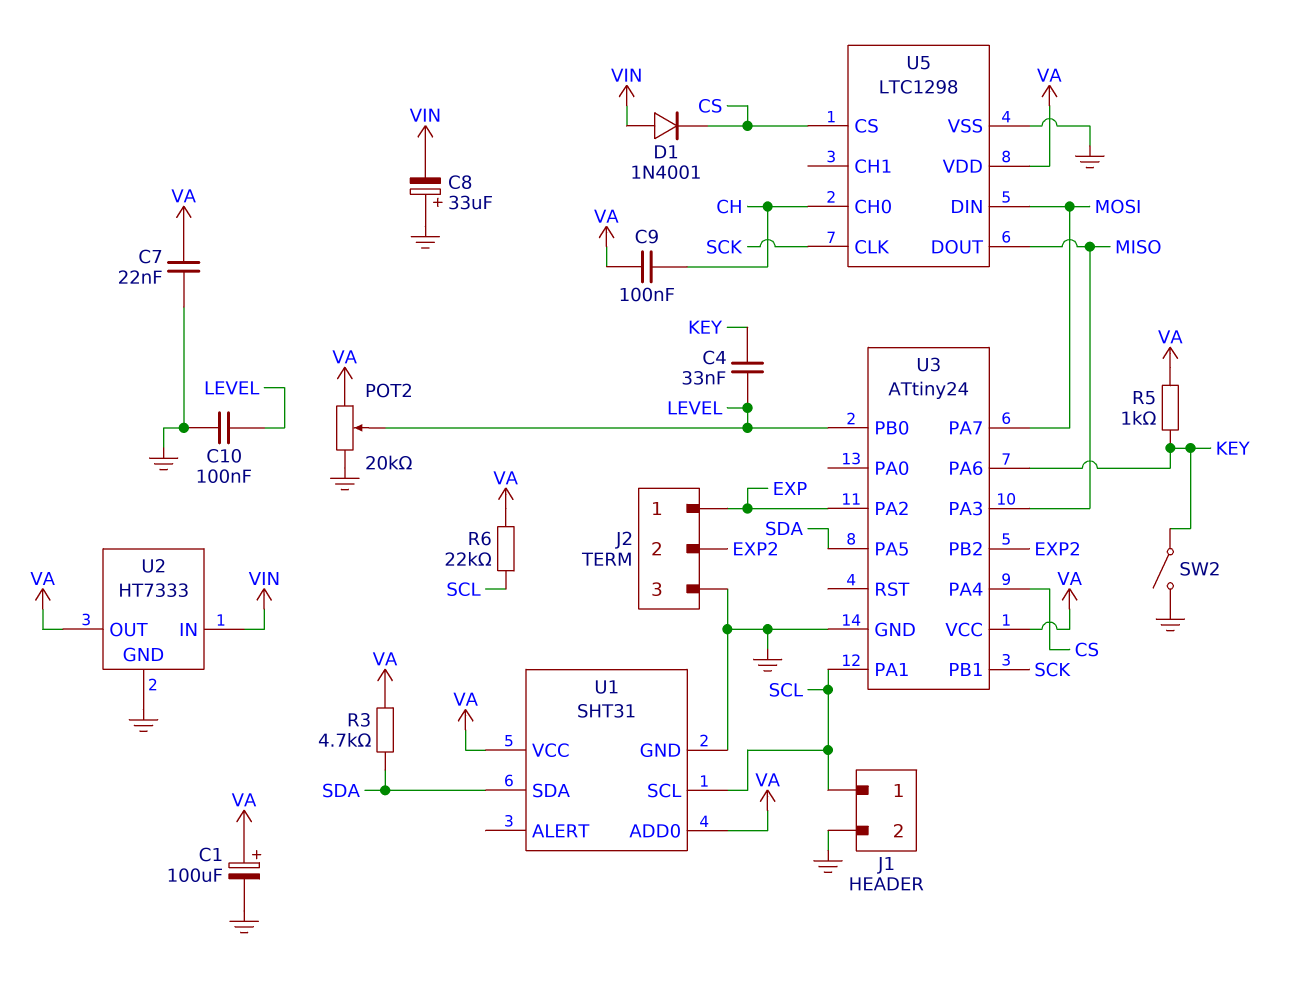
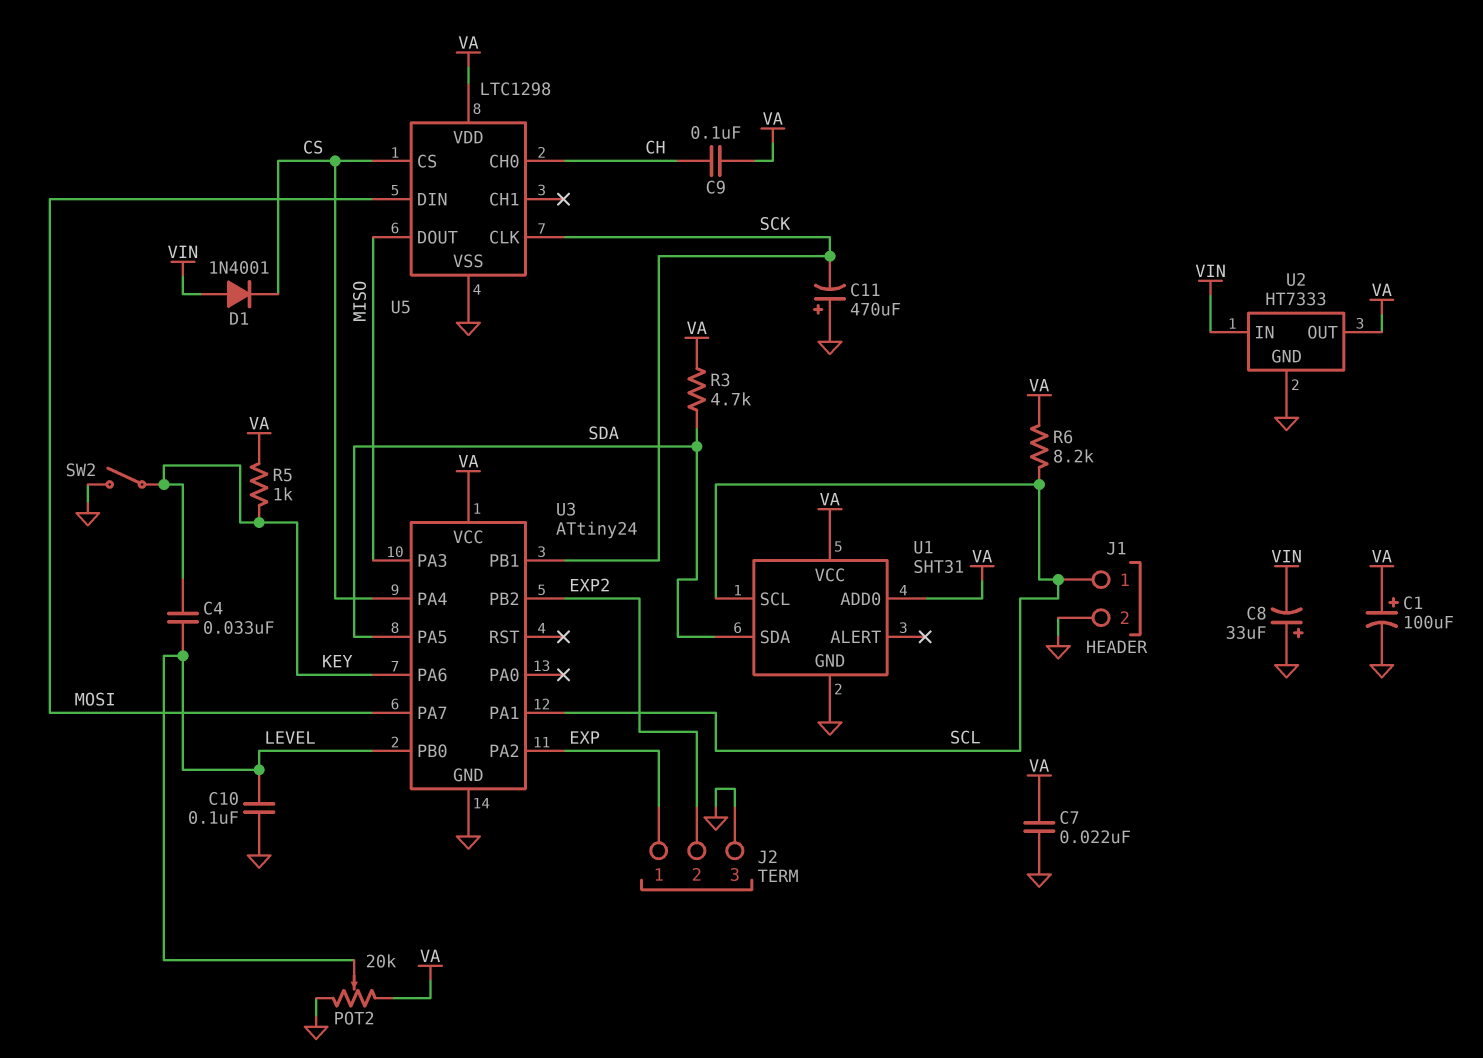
C11: none -> 470uF (plus GND, minus SCK)
R6: 22k (SCL, VA) -> 8.2k (SCL, VA)

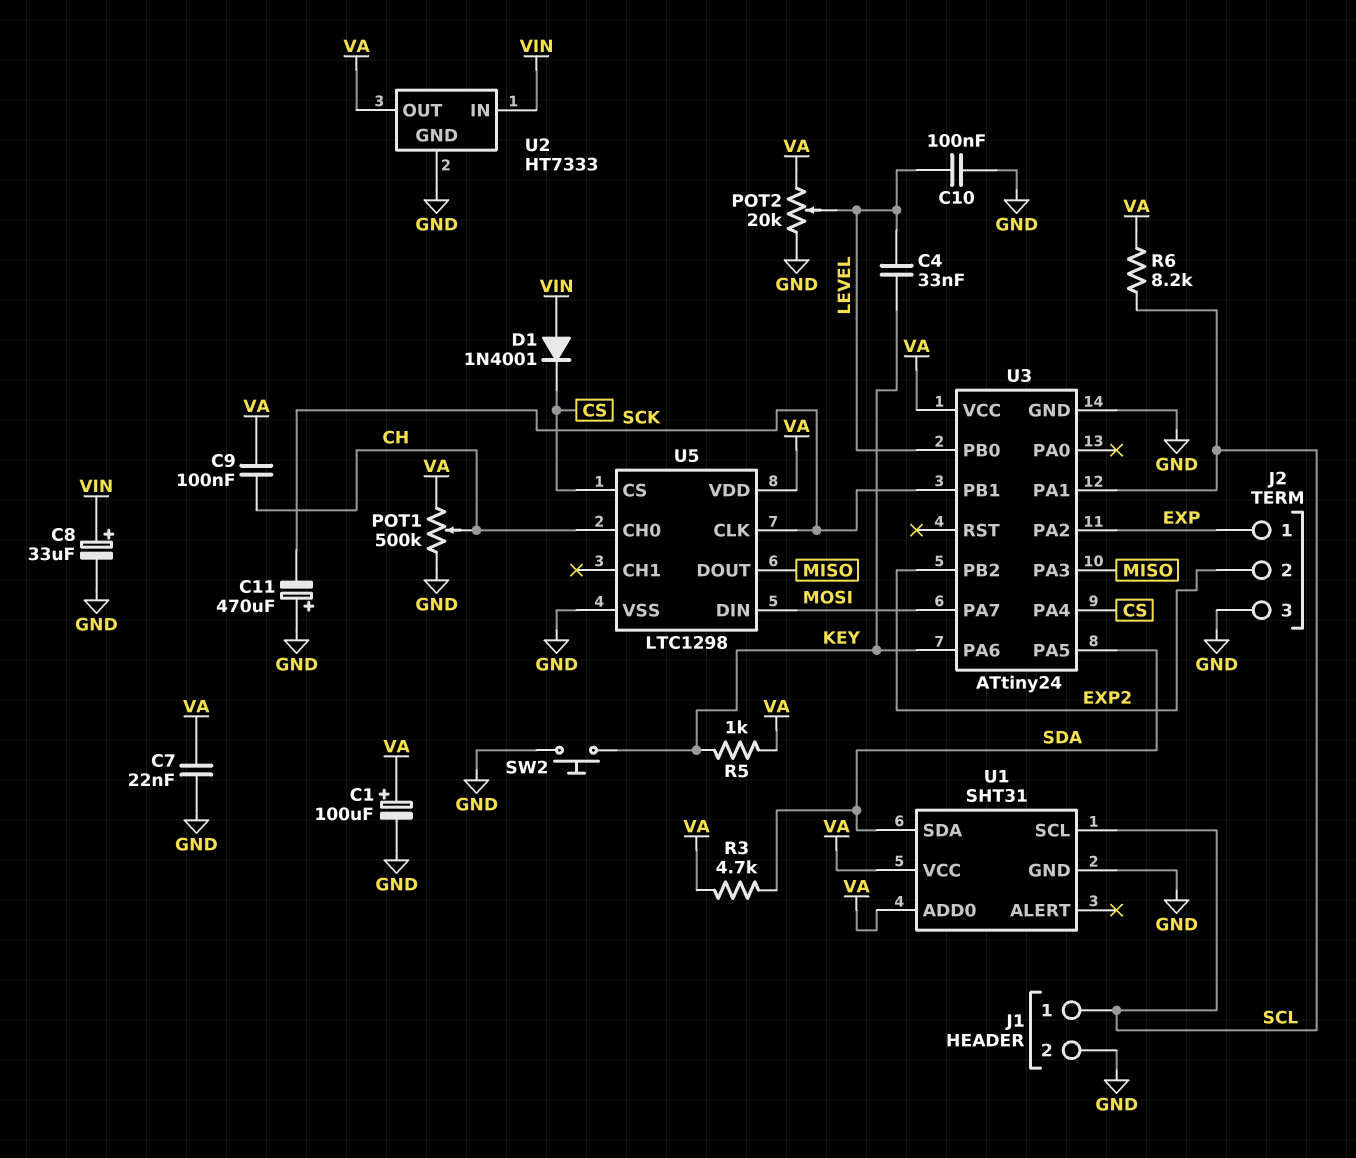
C8: 33uF (plus GND, minus VIN) -> 33uF (plus VIN, minus GND)
POT1: none -> 500k (GND, VA, wiper CH)
SW2: switch (GND, KEY) -> button (GND, KEY)

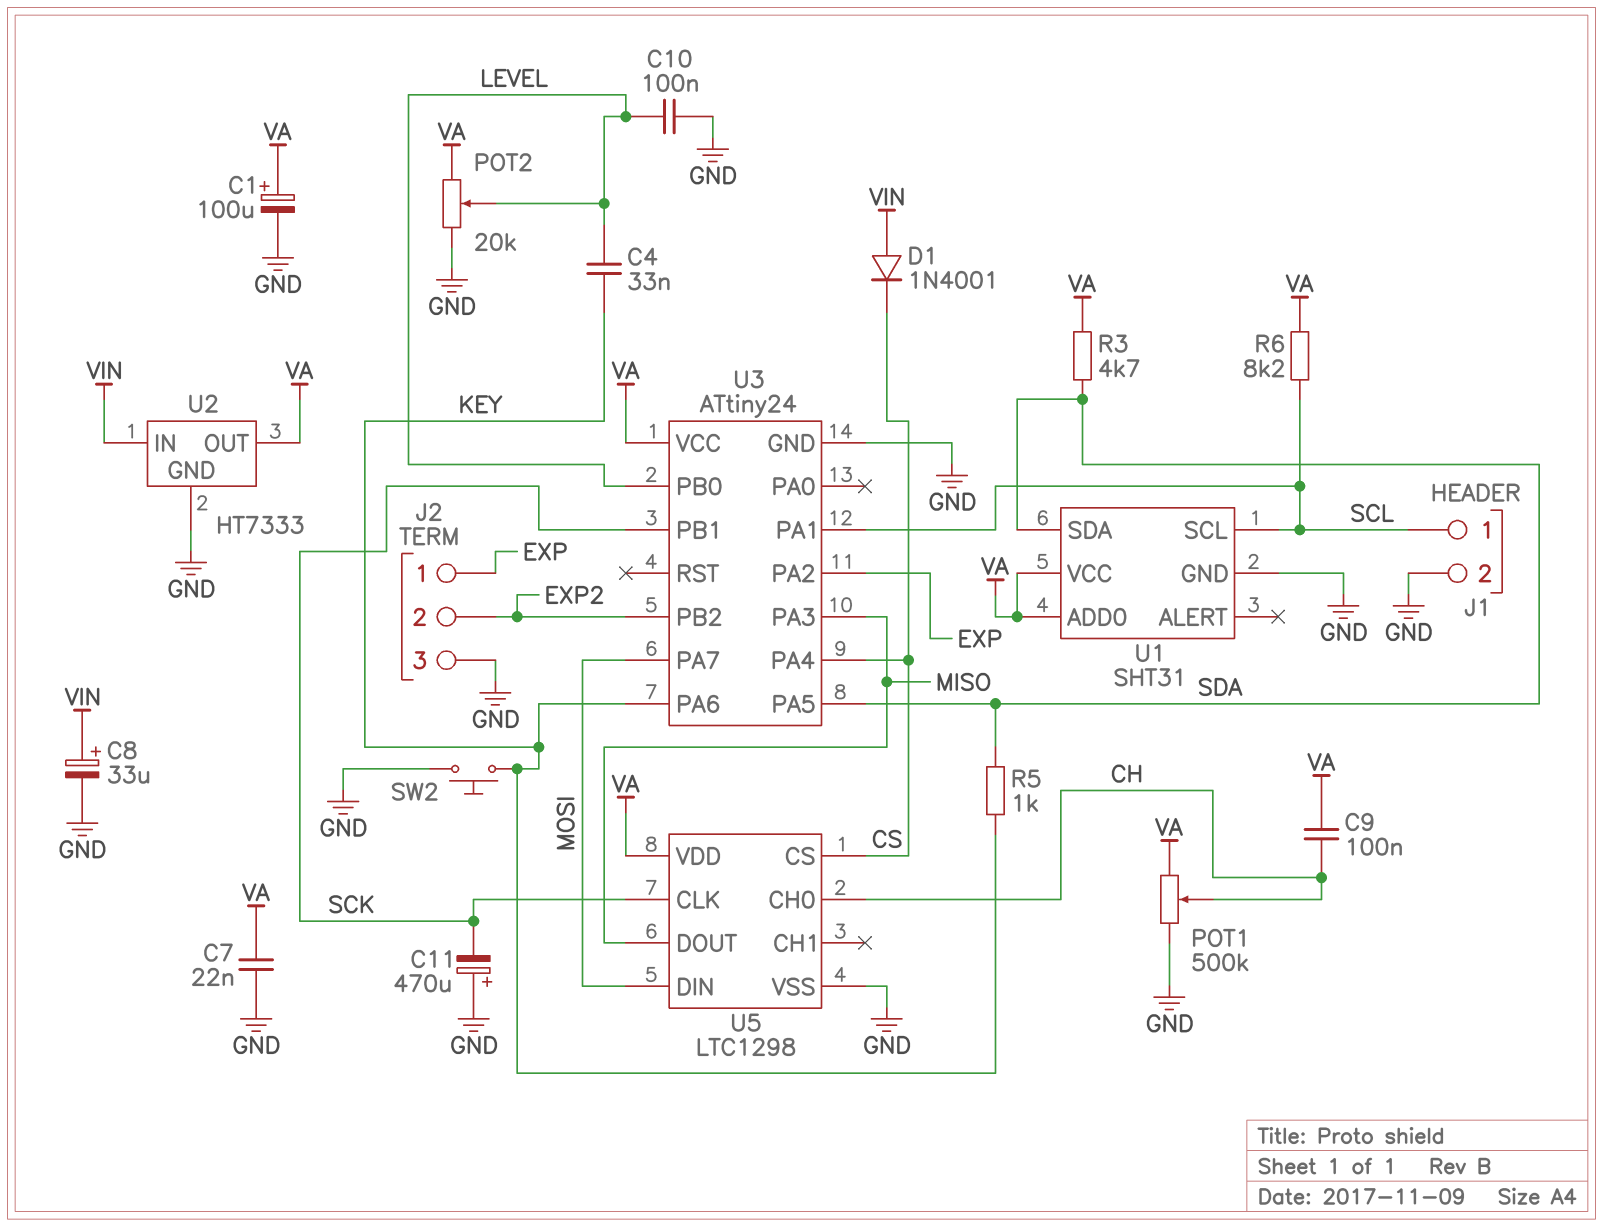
R5: 1k (KEY, VA) -> 1k (KEY, SDA)

